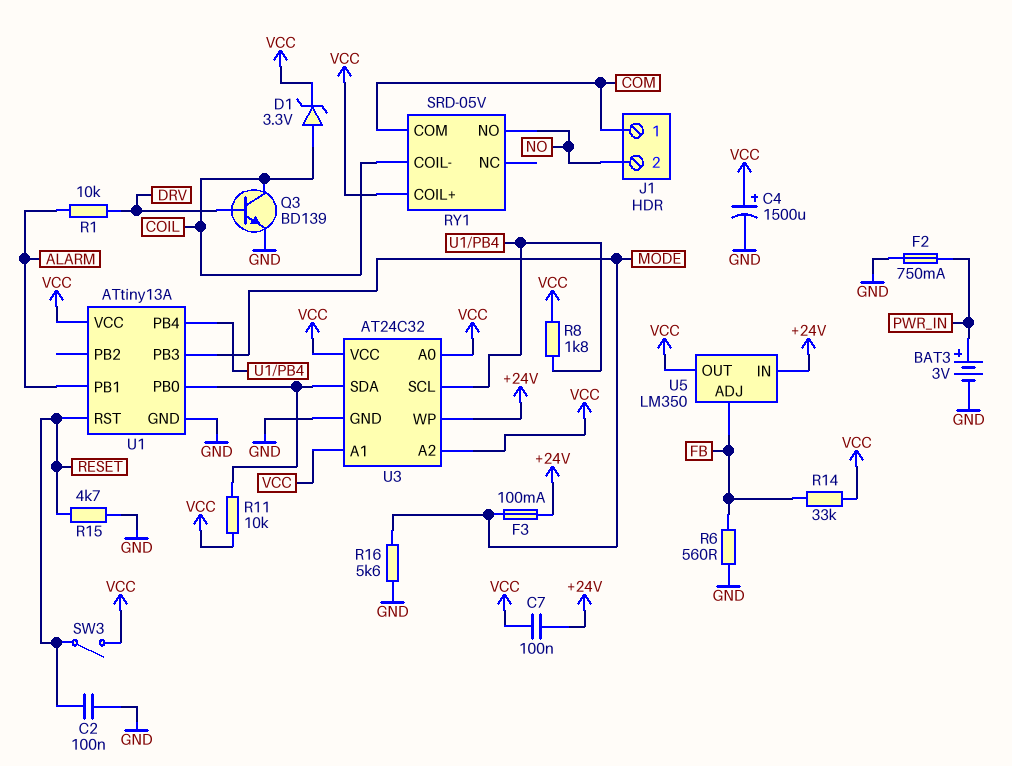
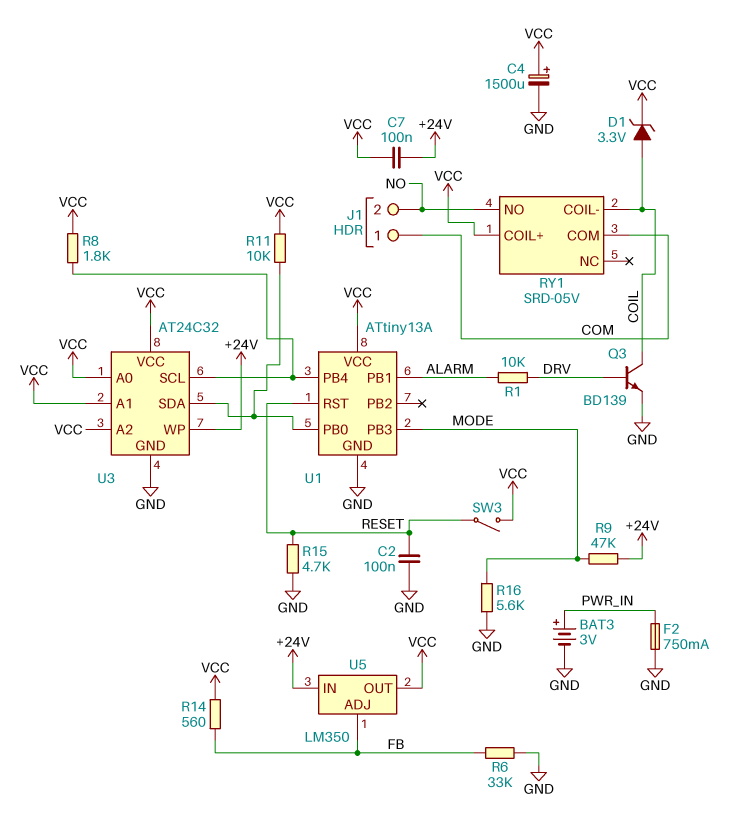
F3: 100mA (+24V, MODE) -> none
R6: 560 (FB, GND) -> 33k (FB, GND)
R9: none -> 47k (+24V, MODE)
R14: 33k (FB, VCC) -> 560 (FB, VCC)

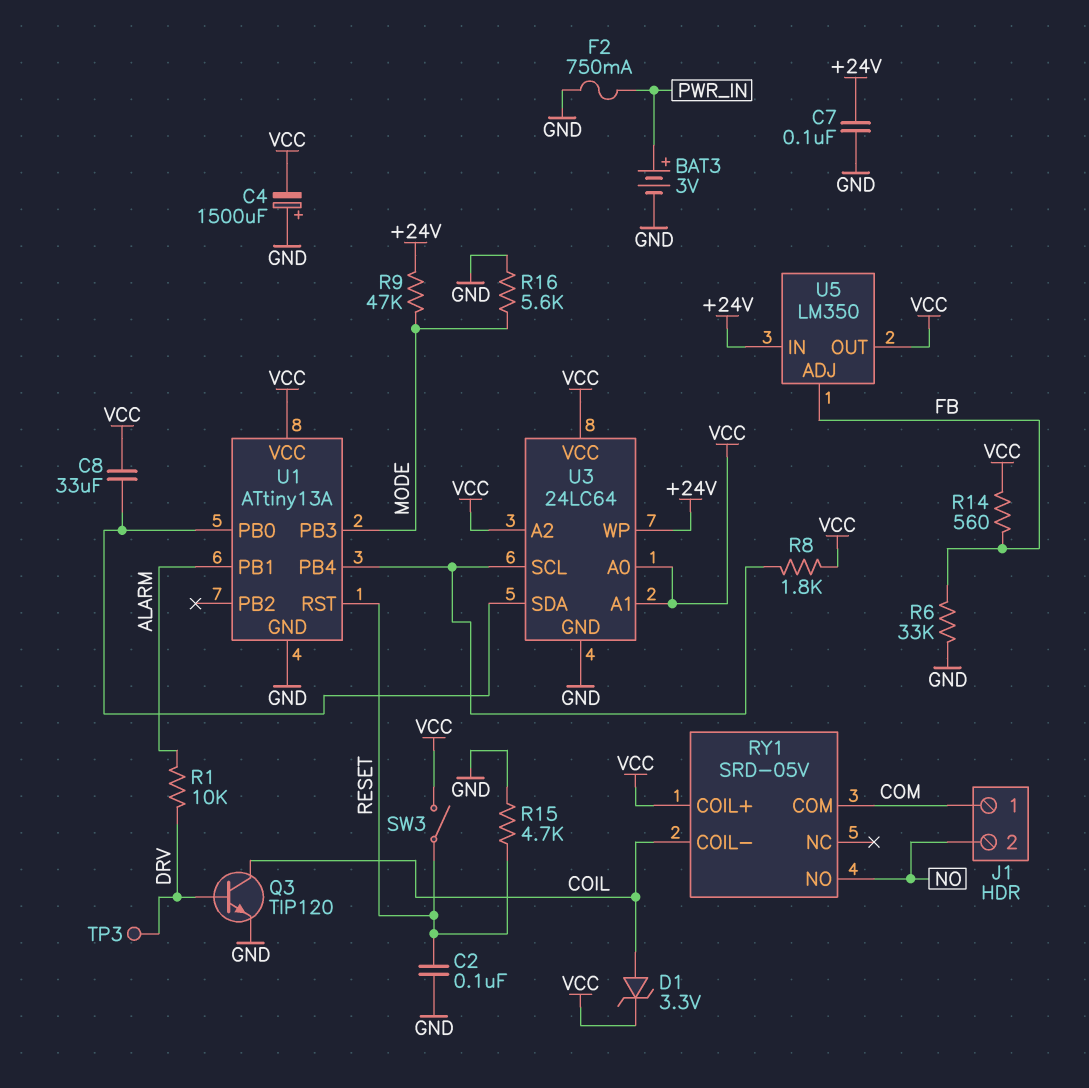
C4: 1500uF (plus VCC, minus GND) -> 1500uF (plus GND, minus VCC)
C7: 100nF (+24V, VCC) -> 100nF (+24V, GND)
C8: none -> 33uF (U1/PB0, VCC)
Q3: NPN BD139 (B DRV, C COIL, E GND) -> NPN TIP120 (B DRV, C COIL, E GND)
R11: 10k (U1/PB0, VCC) -> none
TP3: none -> test point (DRV)
U3: AT24C32 -> 24LC64

